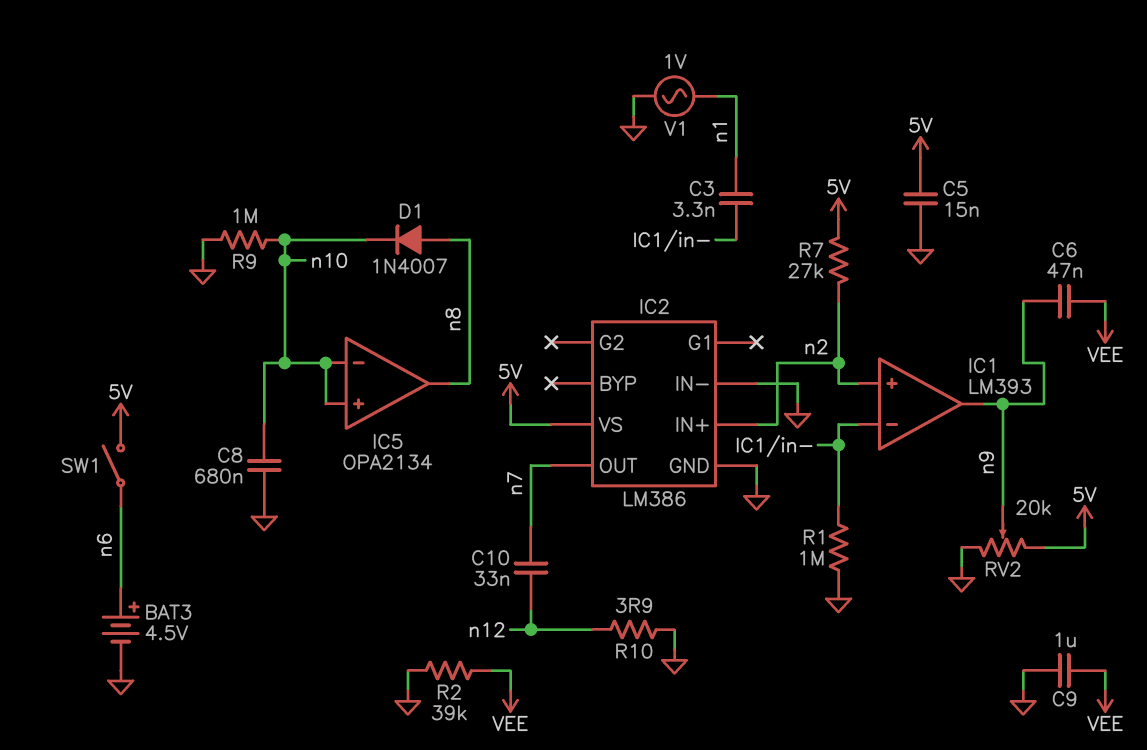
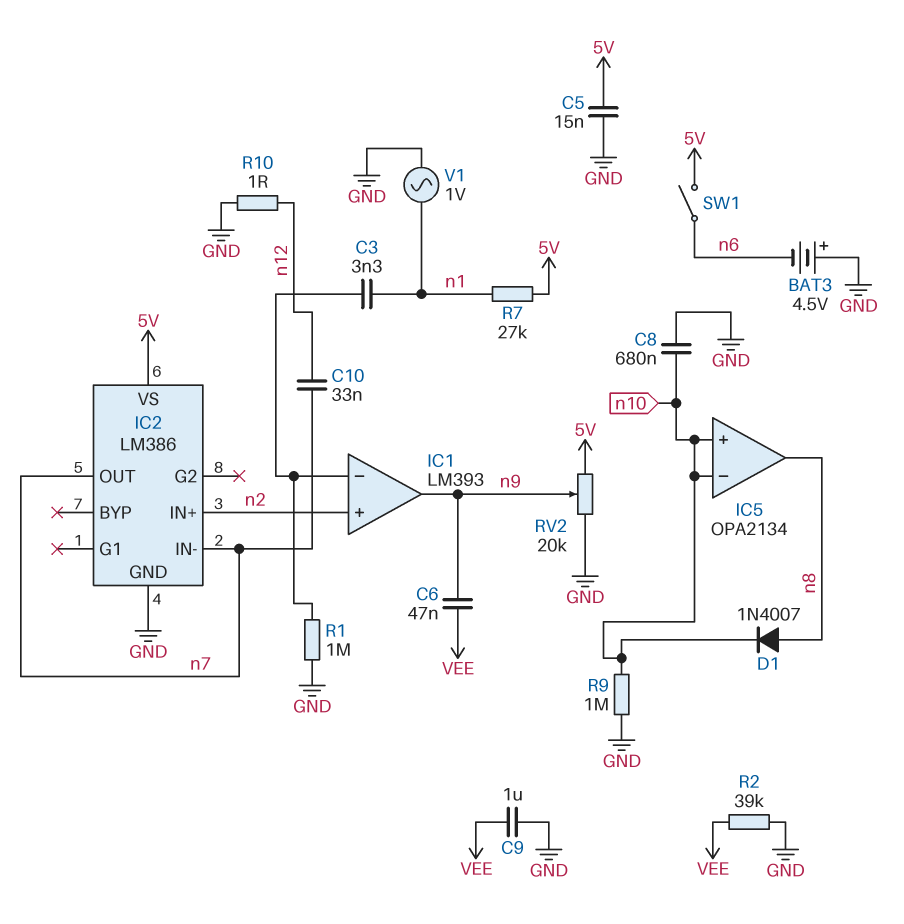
BAT3: 4.5V (plus n6, minus GND) -> 4.5V (plus GND, minus n6)
IC2 pin IN-: GND -> n7
R7: 27k (5V, n2) -> 27k (5V, n1)
R10: 3.9 (GND, n12) -> 1 (GND, n12)

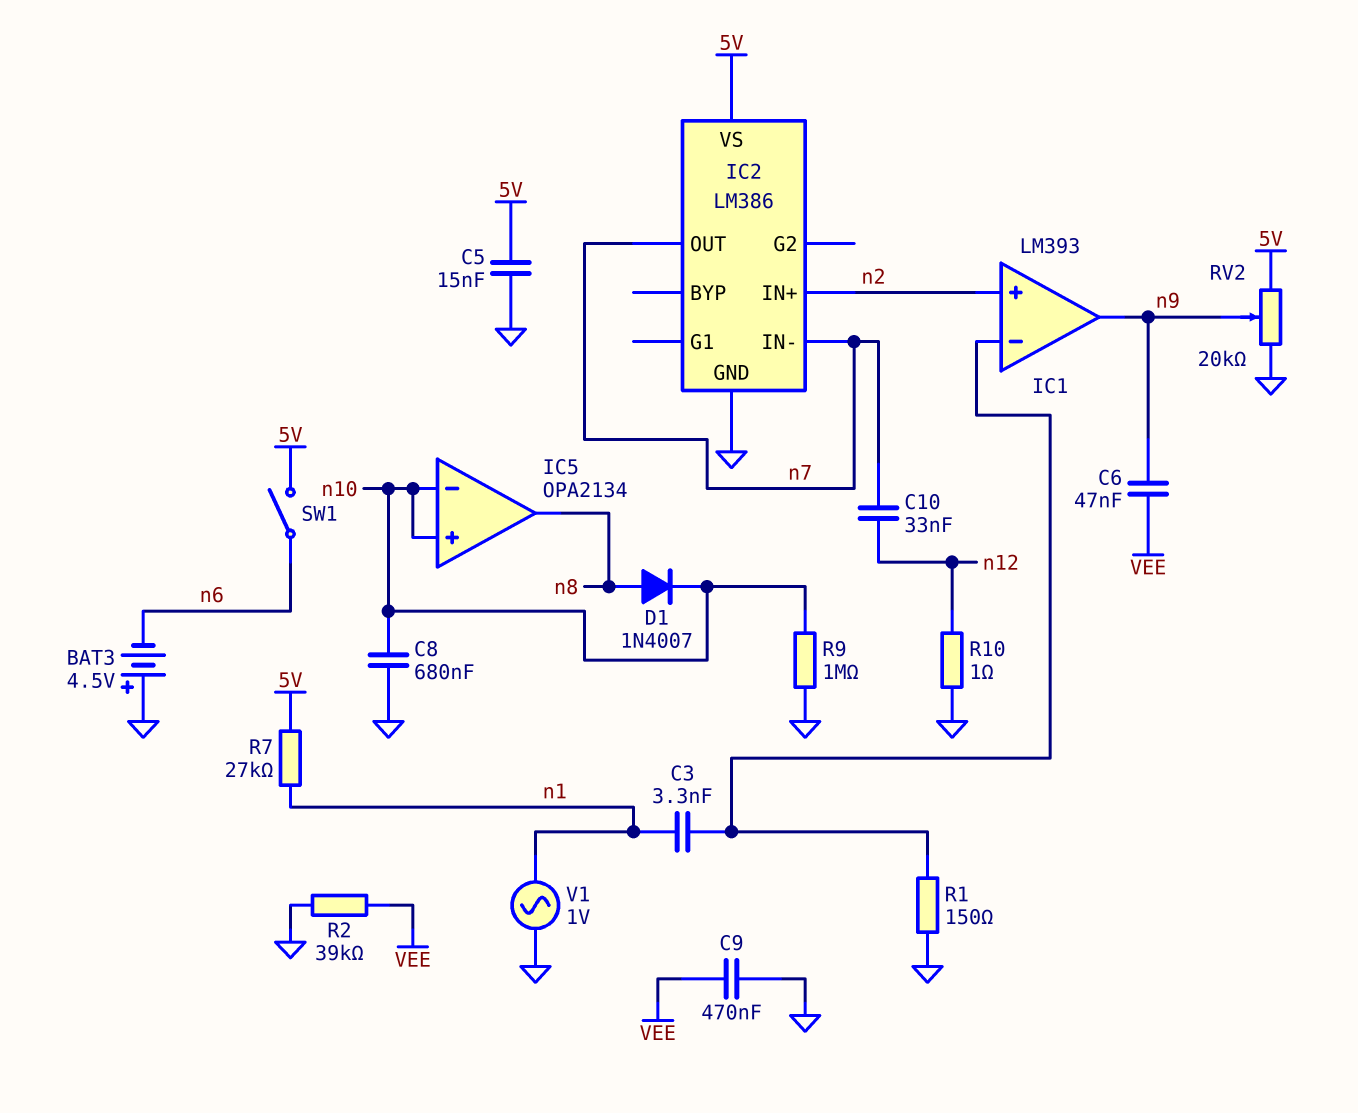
C9: 1uF (GND, VEE) -> 470nF (GND, VEE)
R1: 1M (GND, IC1/in-) -> 150 (GND, IC1/in-)

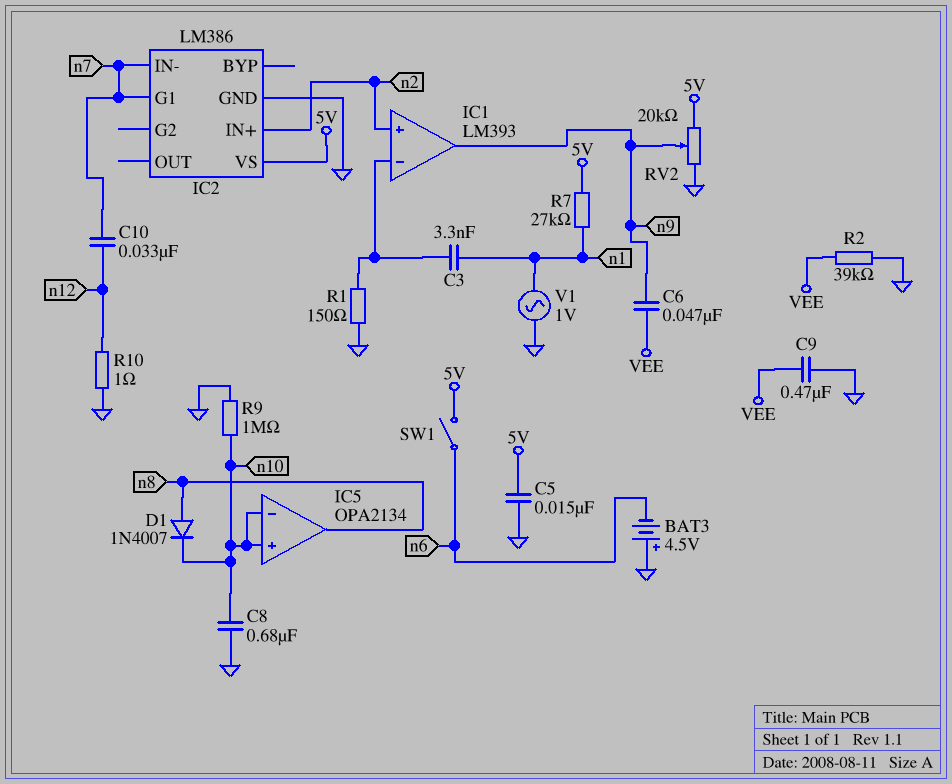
IC2 pin G1: none -> n7
IC2 pin OUT: n7 -> none

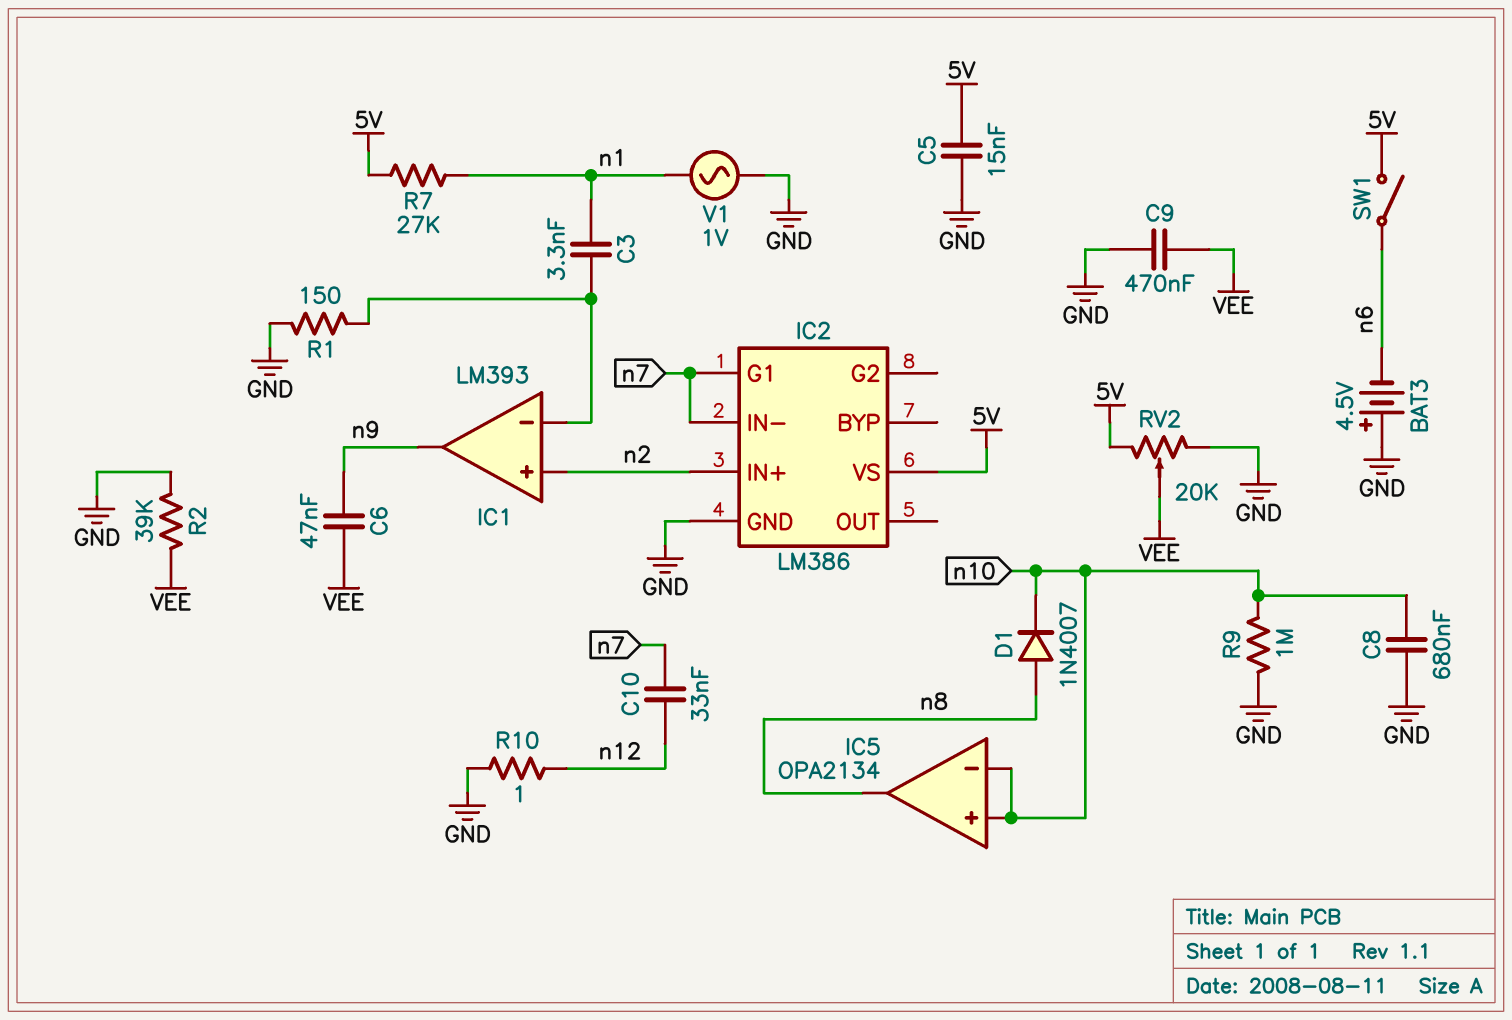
RV2: 20k (5V, GND, wiper n9) -> 20k (5V, GND, wiper VEE)

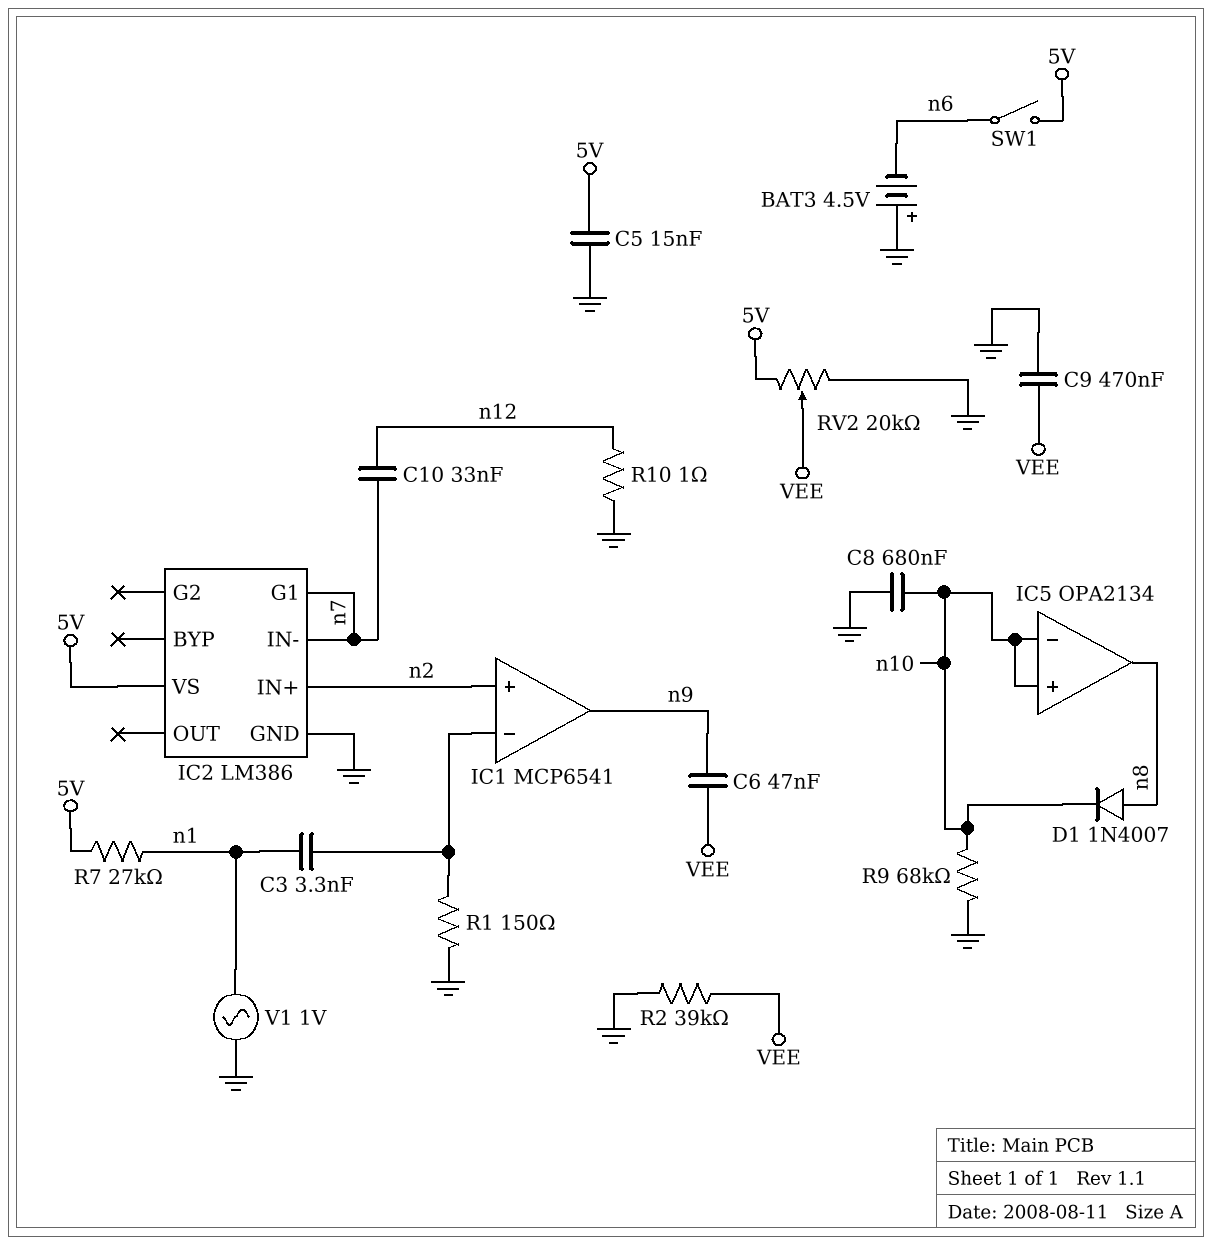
IC1: LM393 -> MCP6541
R9: 1M (GND, n10) -> 68k (GND, n10)

